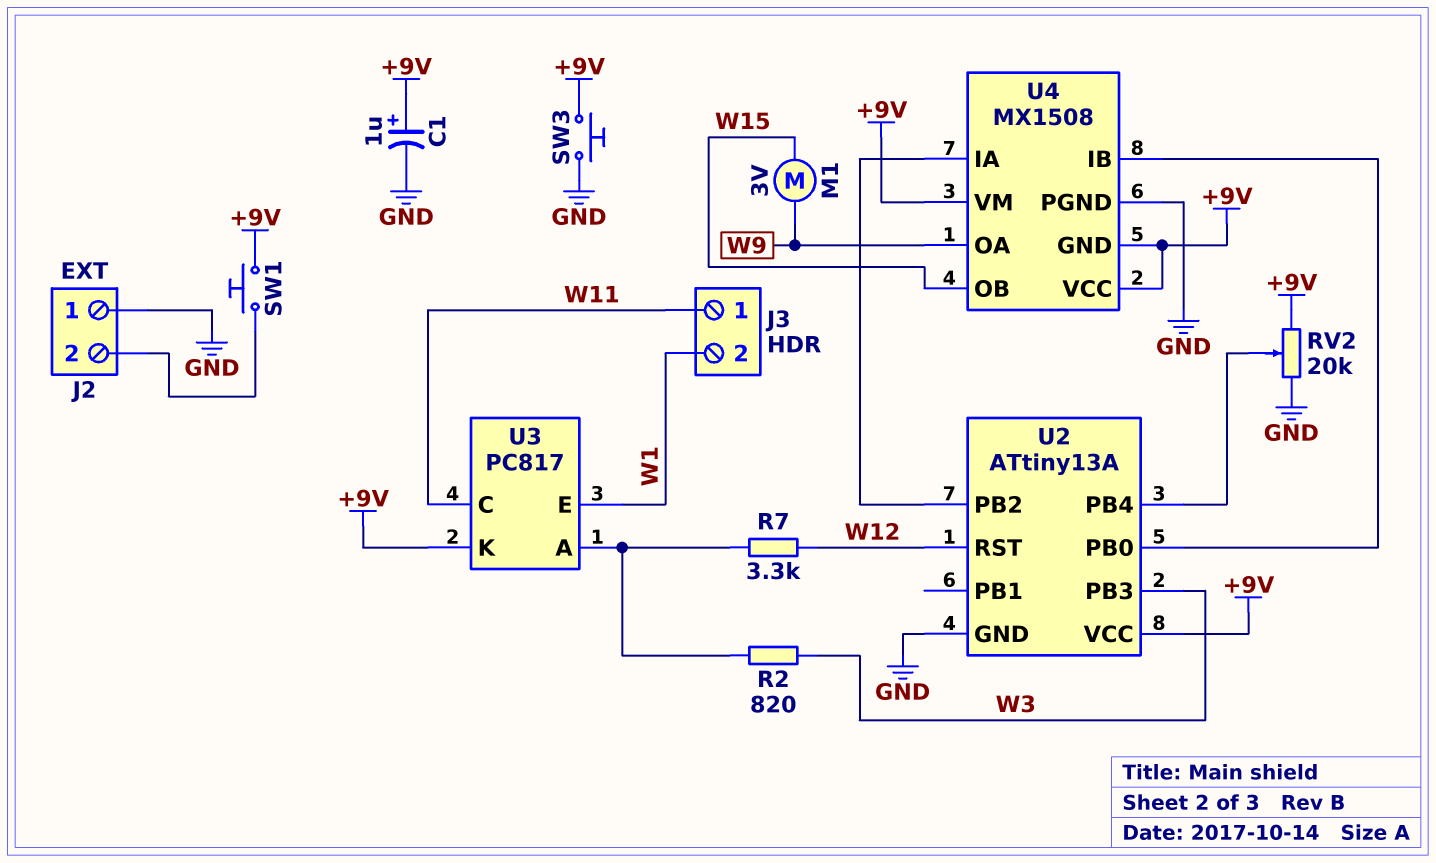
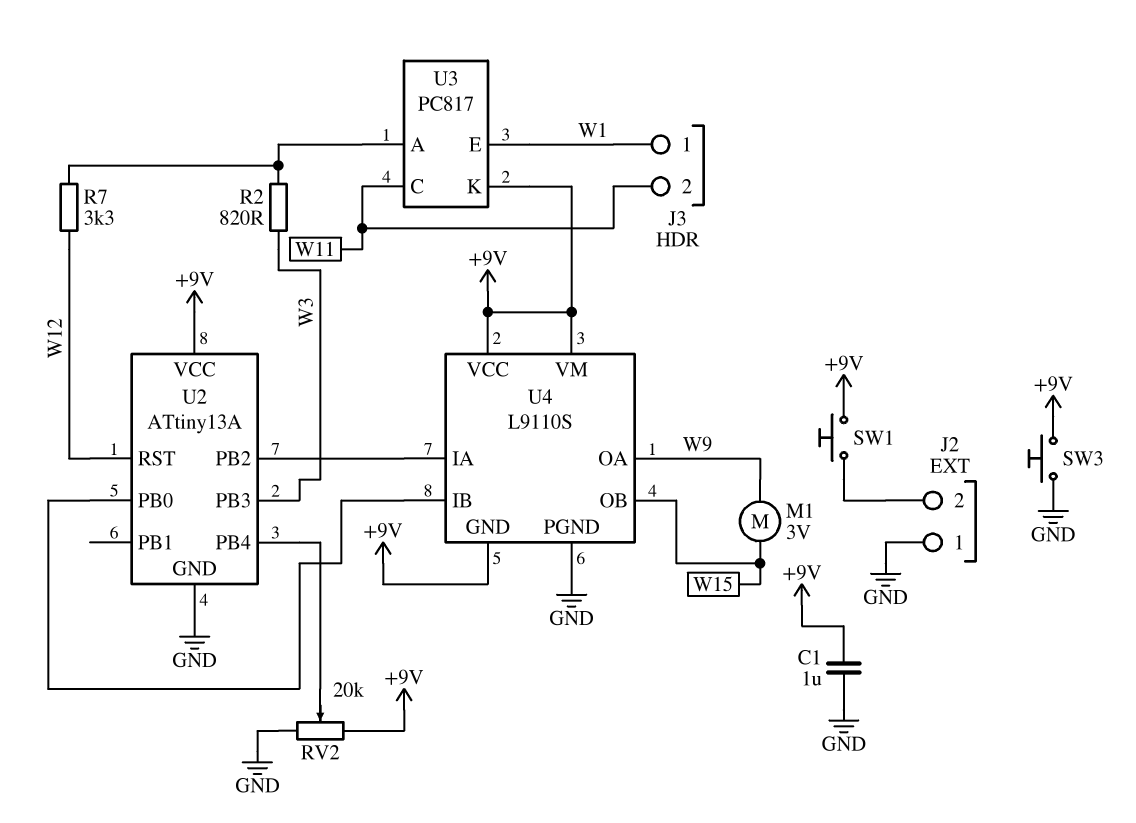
C1: 1uF (plus +9V, minus GND) -> 1uF (+9V, GND)
J3 pin 1: W11 -> W1
J3 pin 2: W1 -> W11
U4: MX1508 -> L9110S

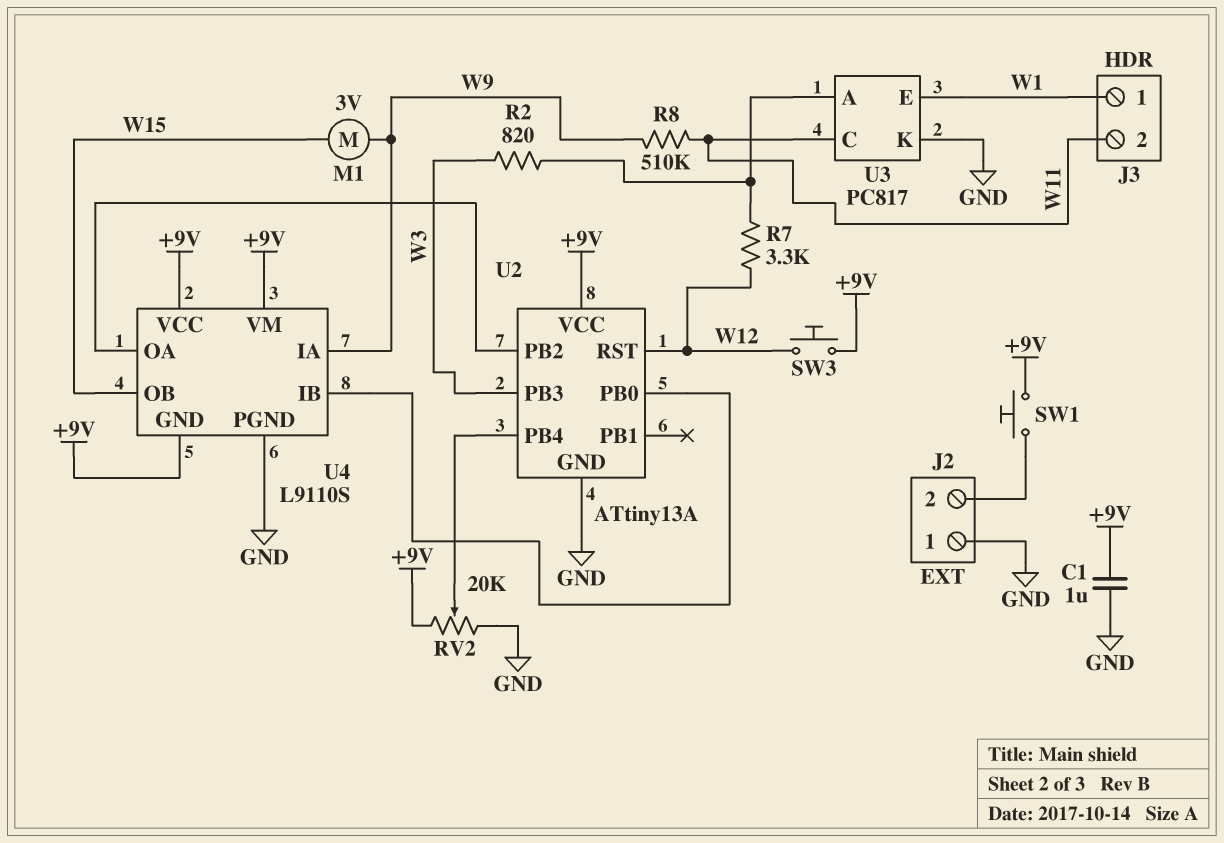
R8: none -> 510k (W9, W11)
SW3: button (+9V, GND) -> button (+9V, W12)
U3 pin K: +9V -> GND
U4 pin IA: U2/PB2 -> W9
U4 pin OA: W9 -> U2/PB2

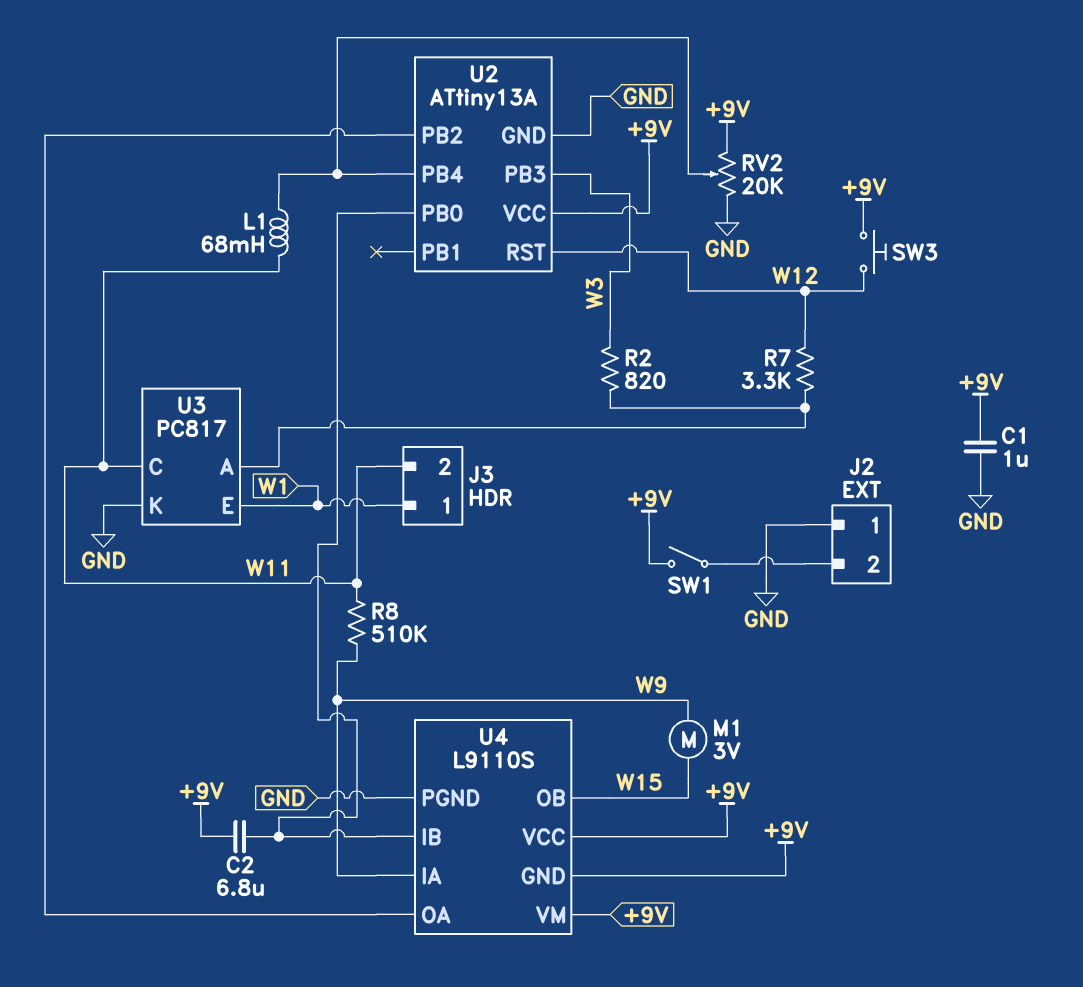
C2: none -> 6.8uF (+9V, U2/PB0)
L1: none -> 68mH (U2/PB4, W11)
SW1: button (+9V, J2/2) -> switch (+9V, J2/2)

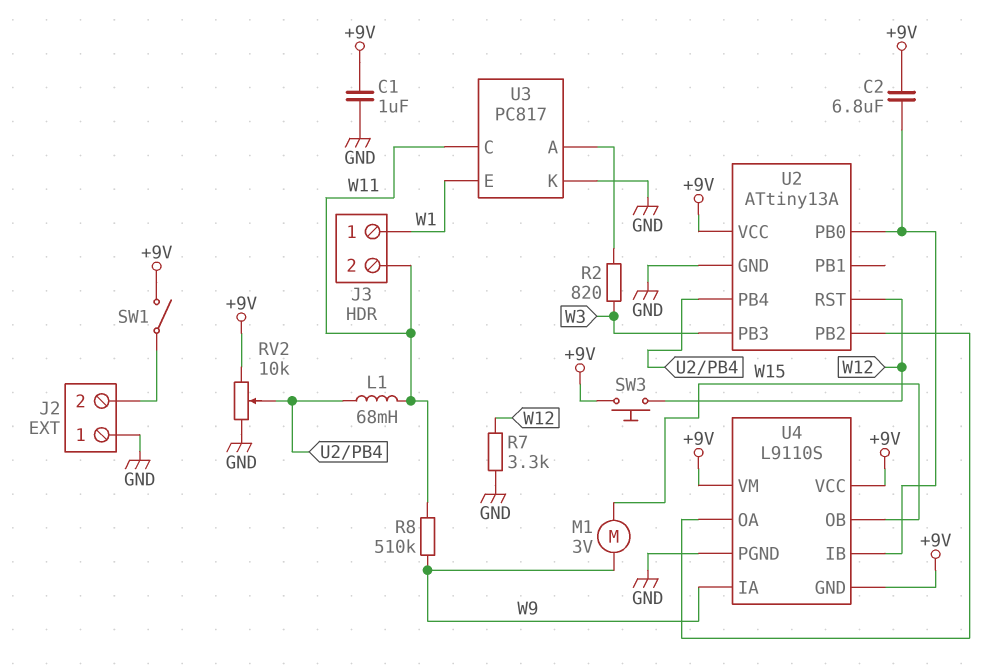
R7: 3.3k (U3/A, W12) -> 3.3k (GND, W12)
RV2: 20k (+9V, GND, wiper U2/PB4) -> 10k (+9V, GND, wiper U2/PB4)

